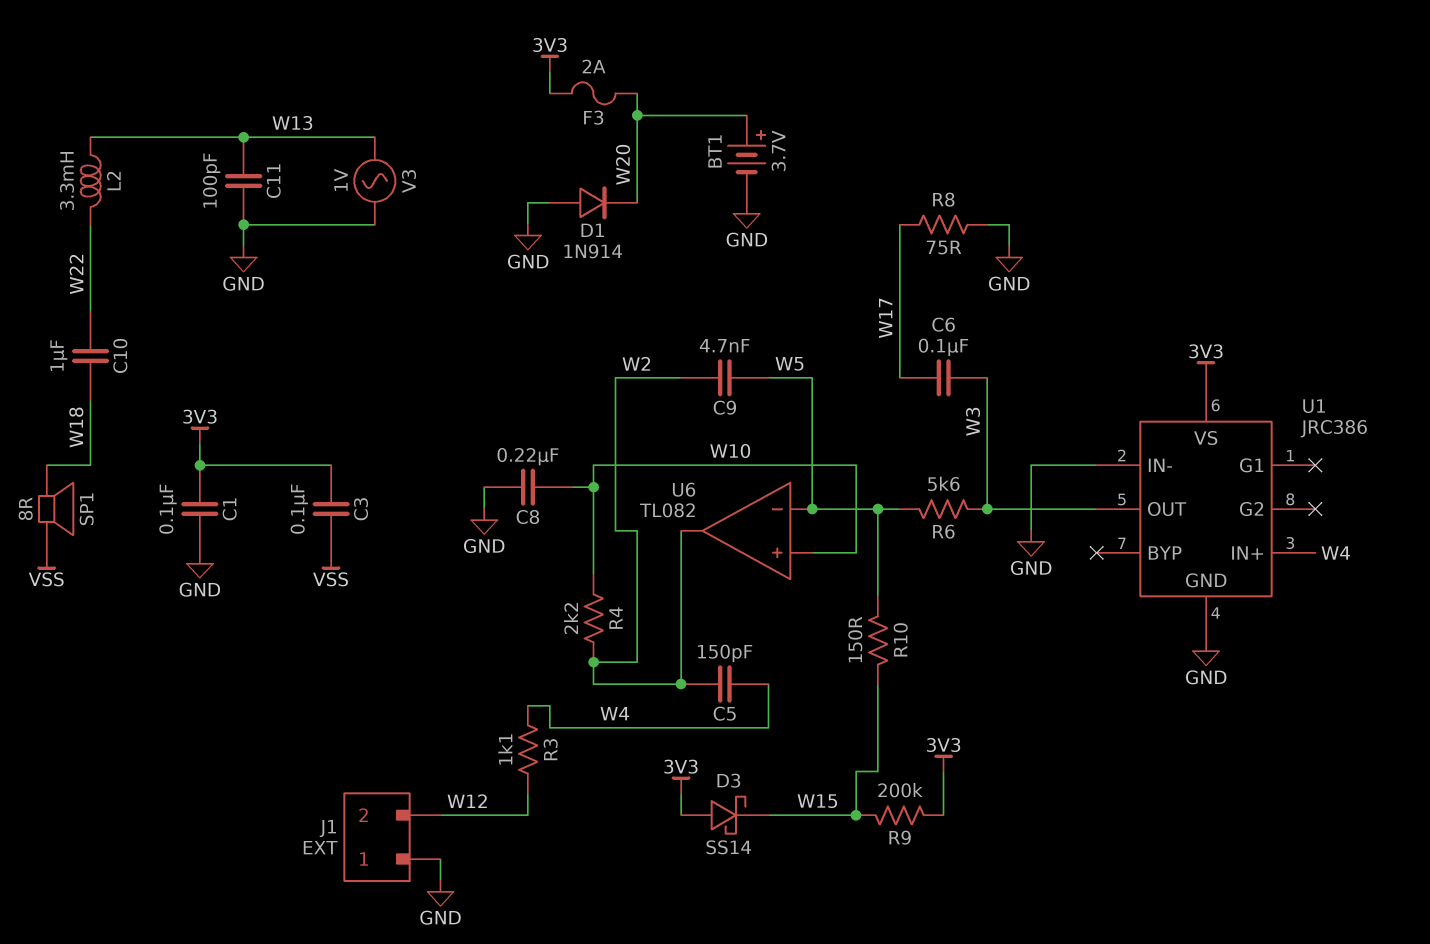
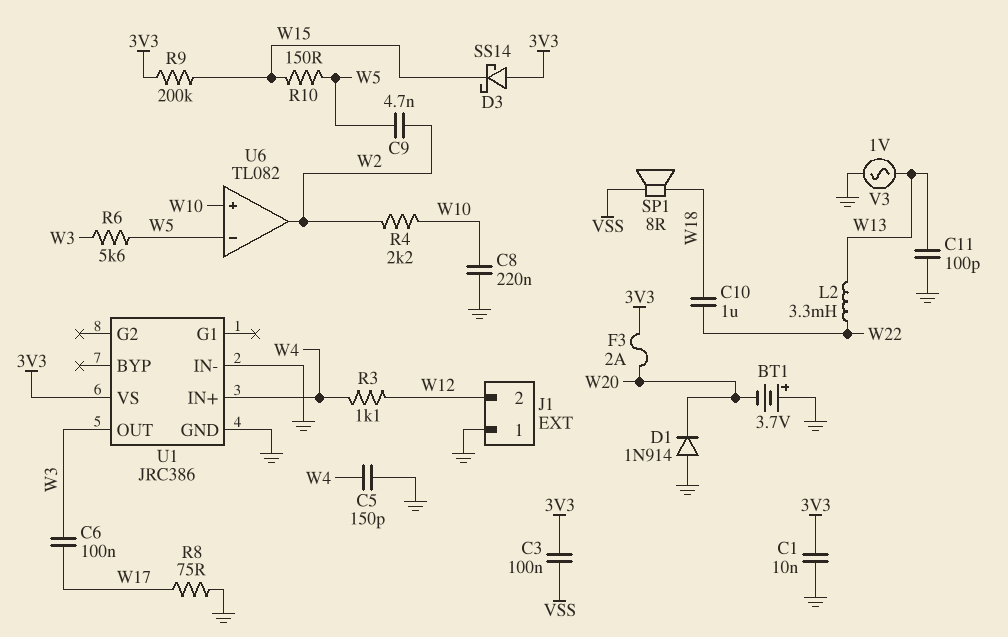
BT1: 3.7V (plus W20, minus GND) -> 3.7V (plus GND, minus W20)
C1: 100nF (3V3, GND) -> 10nF (3V3, GND)
C5: 150pF (W2, W4) -> 150pF (GND, W4)

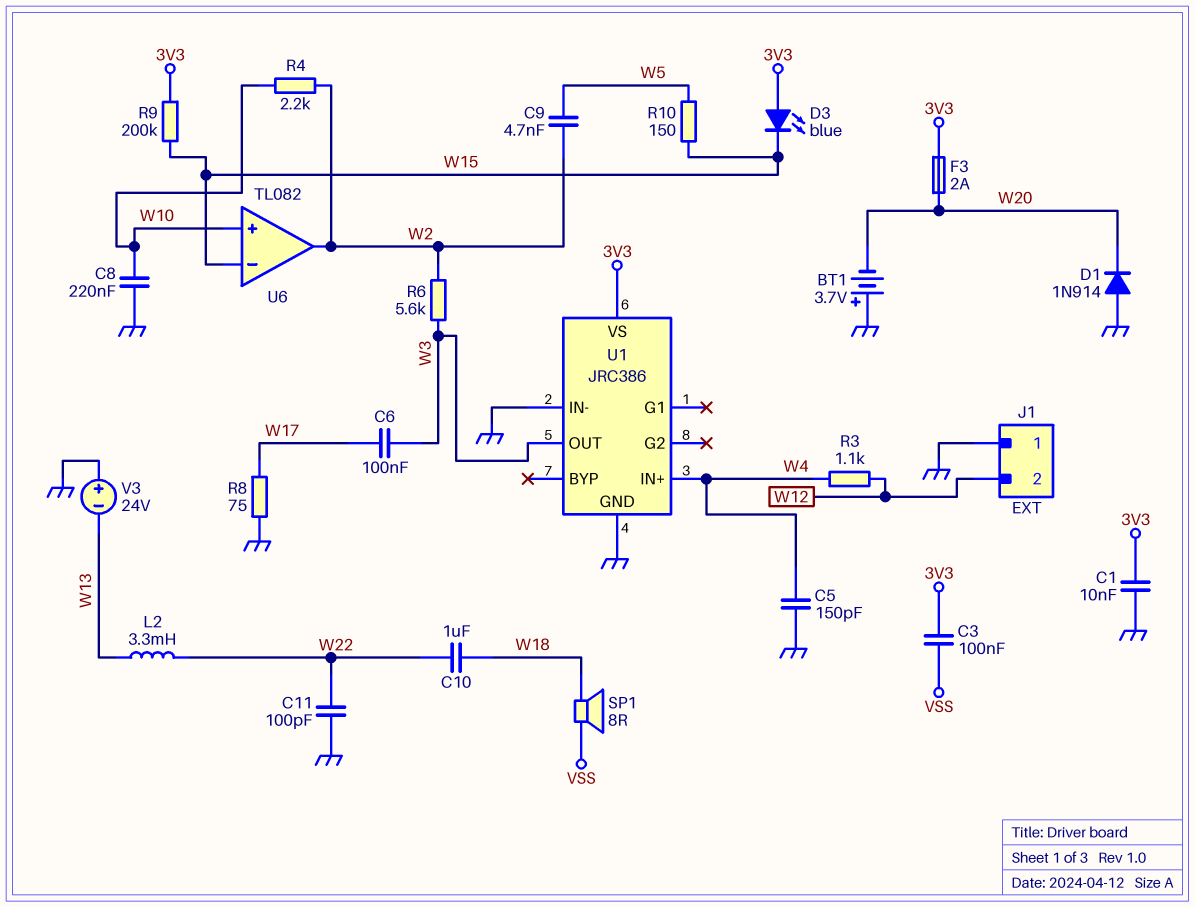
C11: 100pF (GND, W13) -> 100pF (GND, W22)
D3: schottky SS14 (A 3V3, K W15) -> LED blue (A 3V3, K W15)
R6: 5.6k (W3, W5) -> 5.6k (W2, W3)
U6 pin in-: W5 -> W15
V3: AC 1V (GND, W13) -> 24V (plus GND, minus W13)

